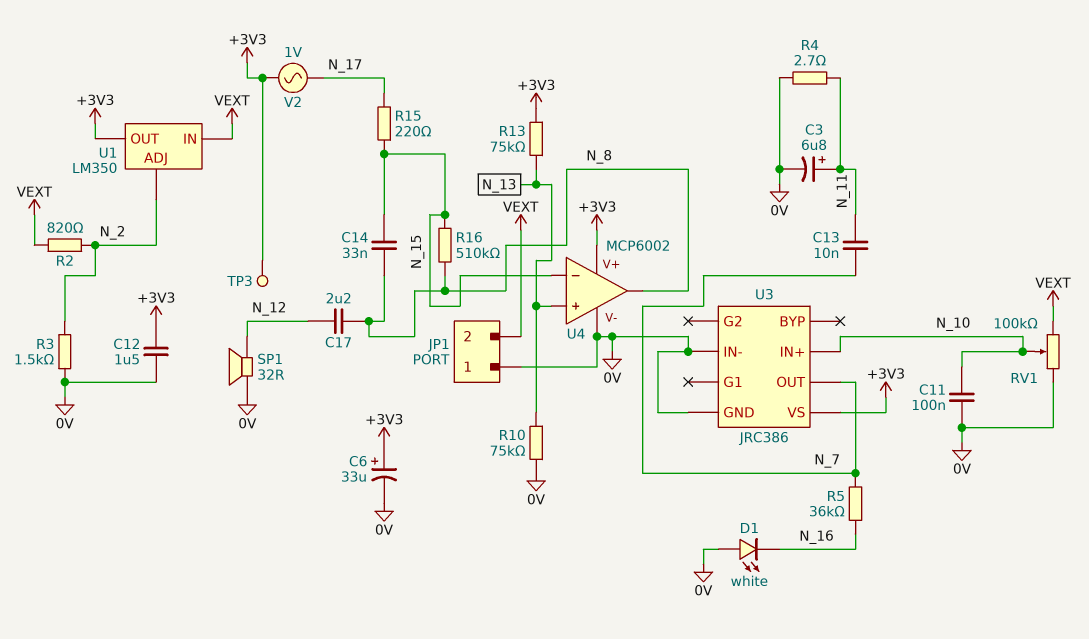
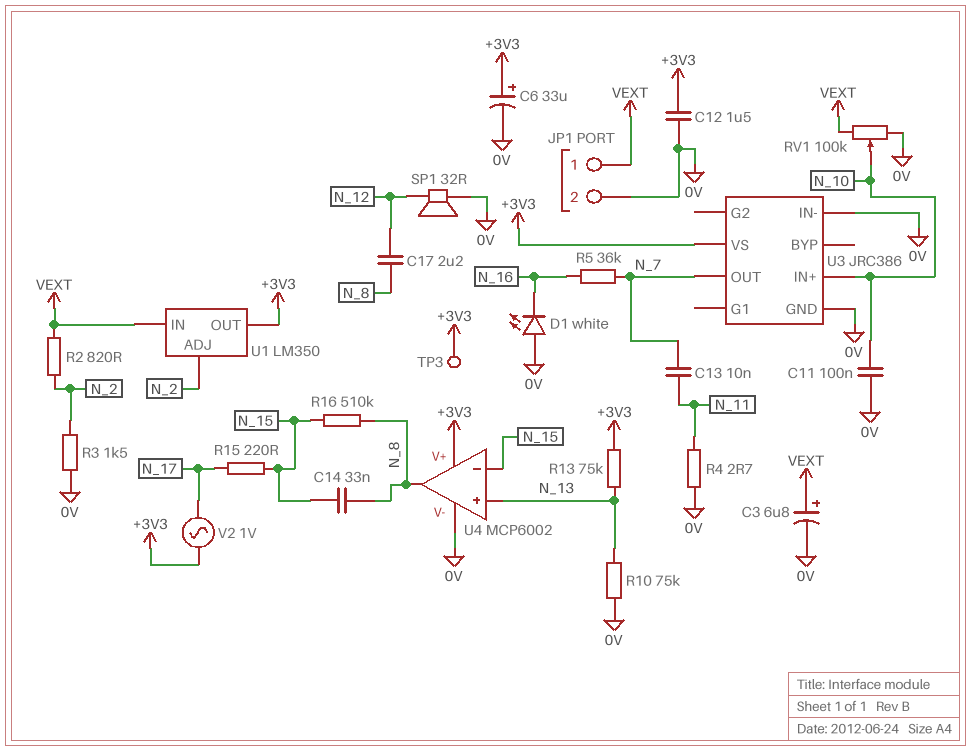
C3: 6.8uF (plus N_11, minus 0V) -> 6.8uF (plus VEXT, minus 0V)
JP1 pin 1: 0V -> VEXT
JP1 pin 2: VEXT -> 0V

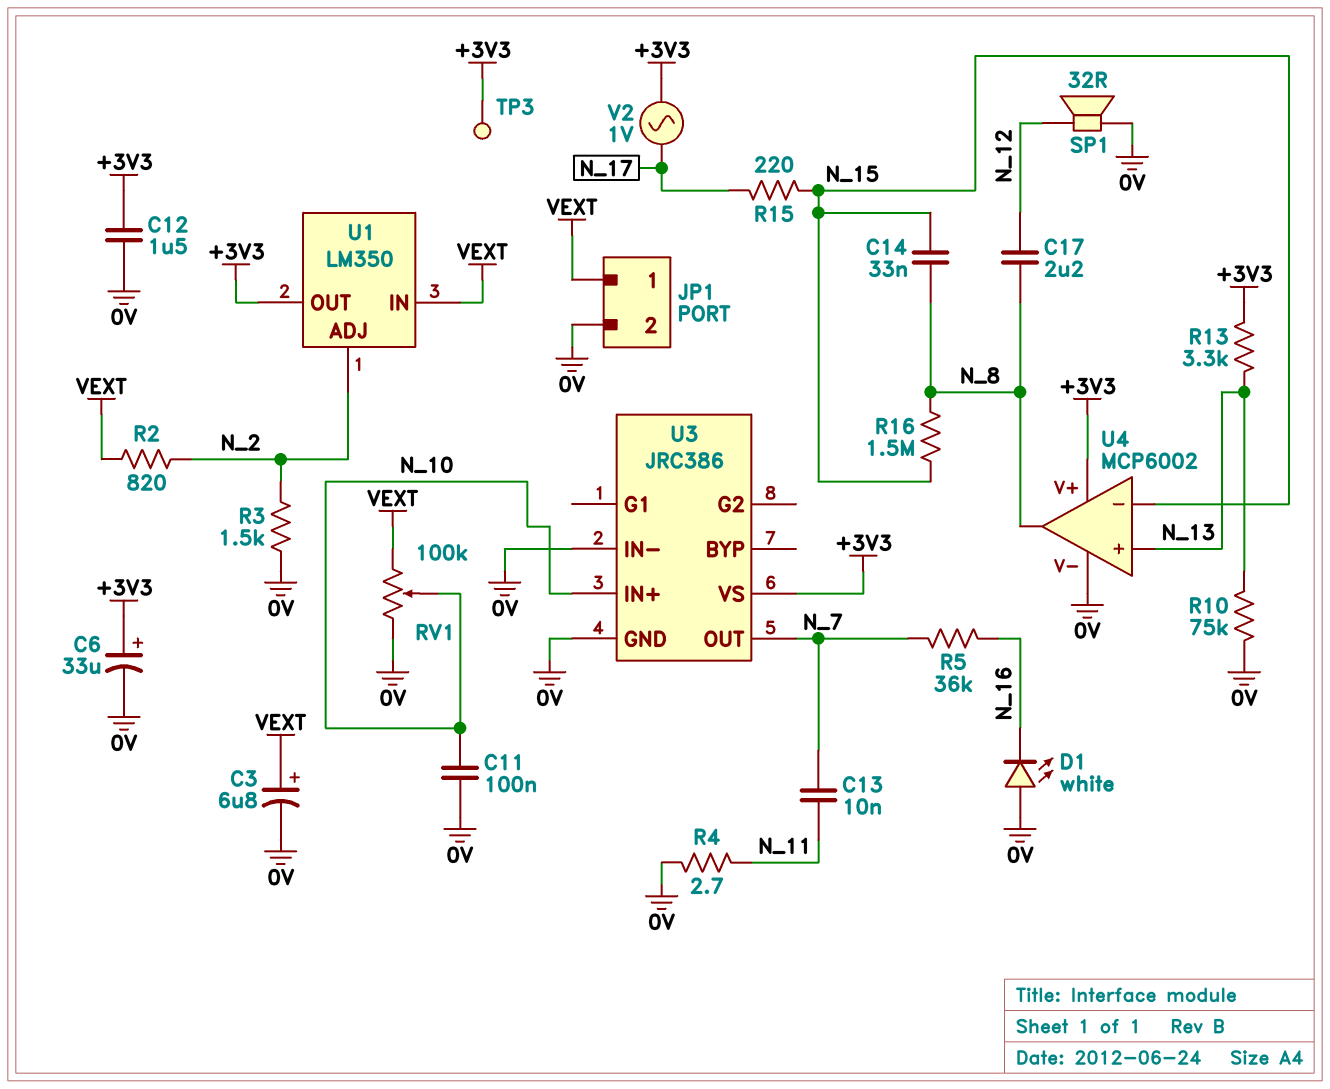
R13: 75k (+3V3, N_13) -> 3.3k (+3V3, N_13)
R16: 510k (N_8, N_15) -> 1.5M (N_8, N_15)

